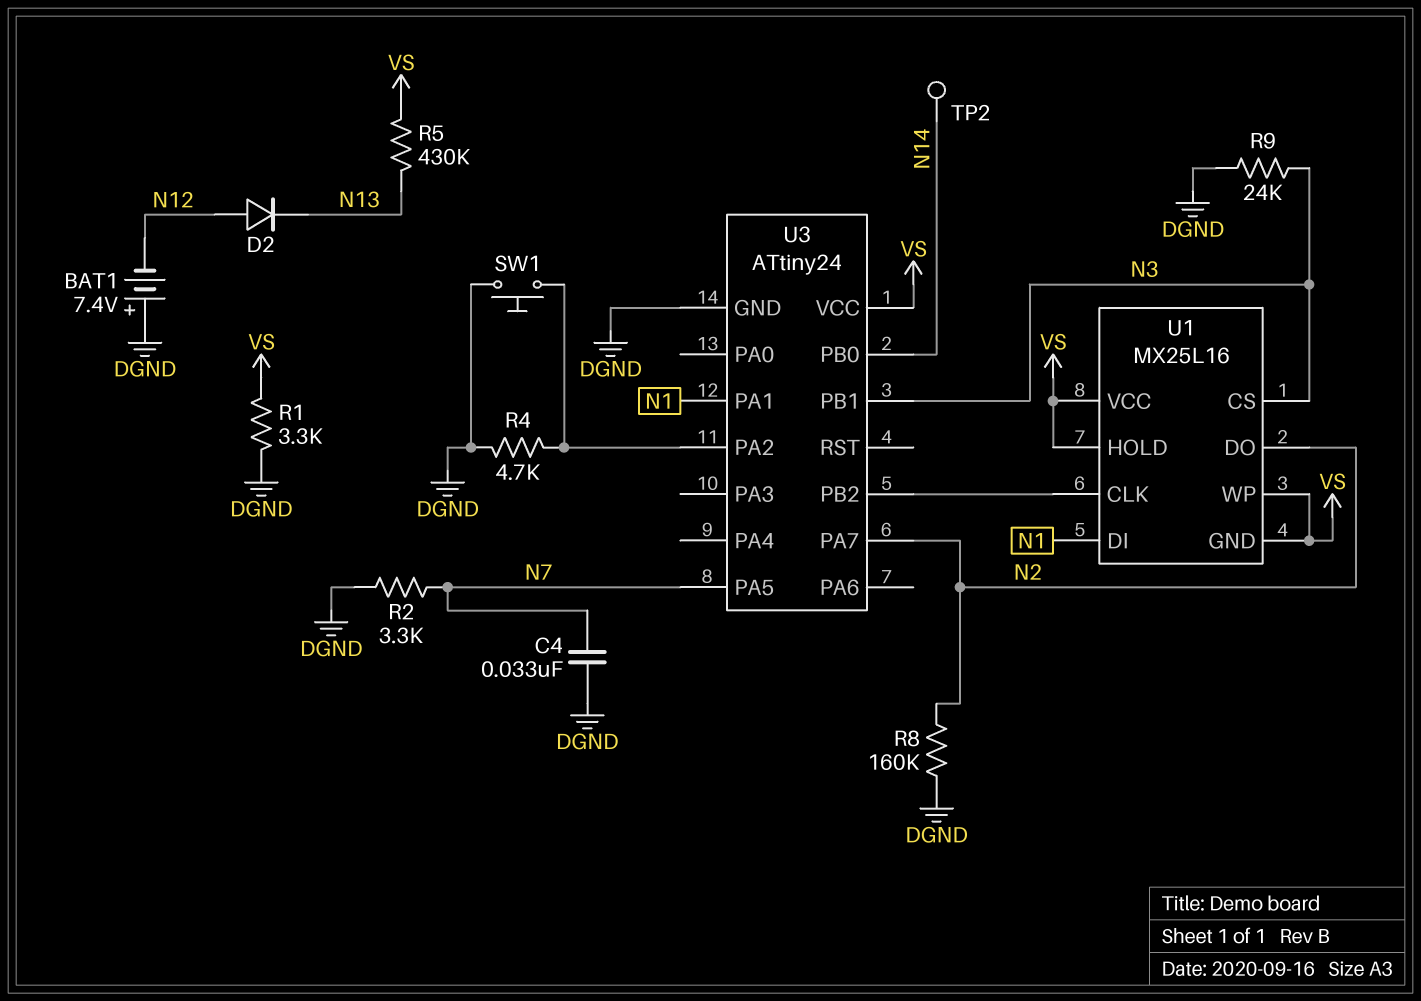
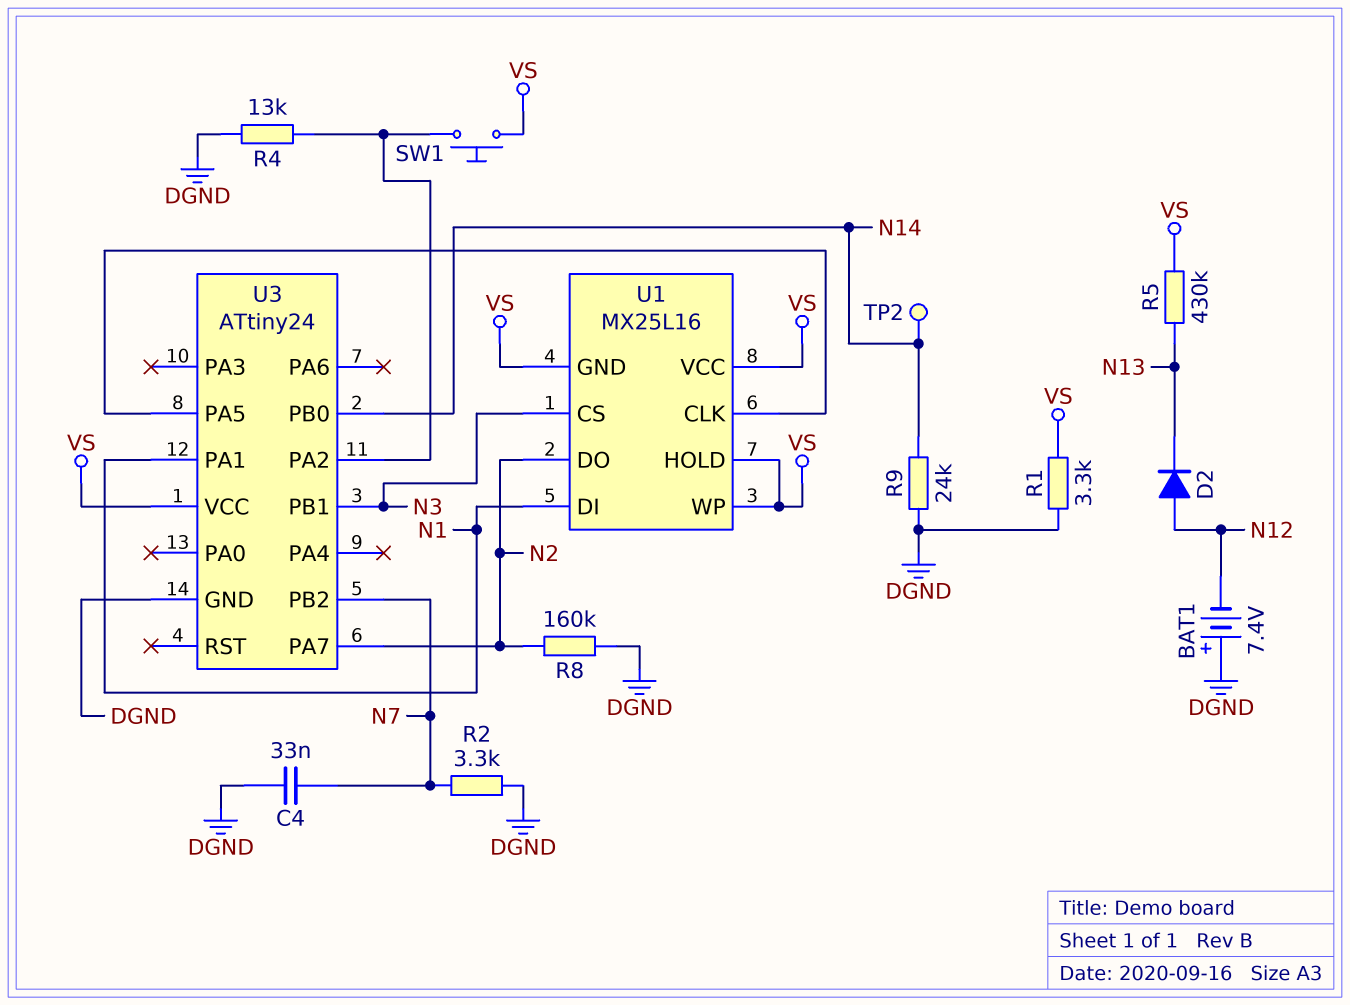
R4: 4.7k (DGND, U3/PA2) -> 13k (DGND, U3/PA2)
R9: 24k (DGND, N3) -> 24k (DGND, N14)
SW1: button (DGND, U3/PA2) -> button (U3/PA2, VS)
U3 pin PA5: N7 -> U1/CLK
U3 pin PB2: U1/CLK -> N7

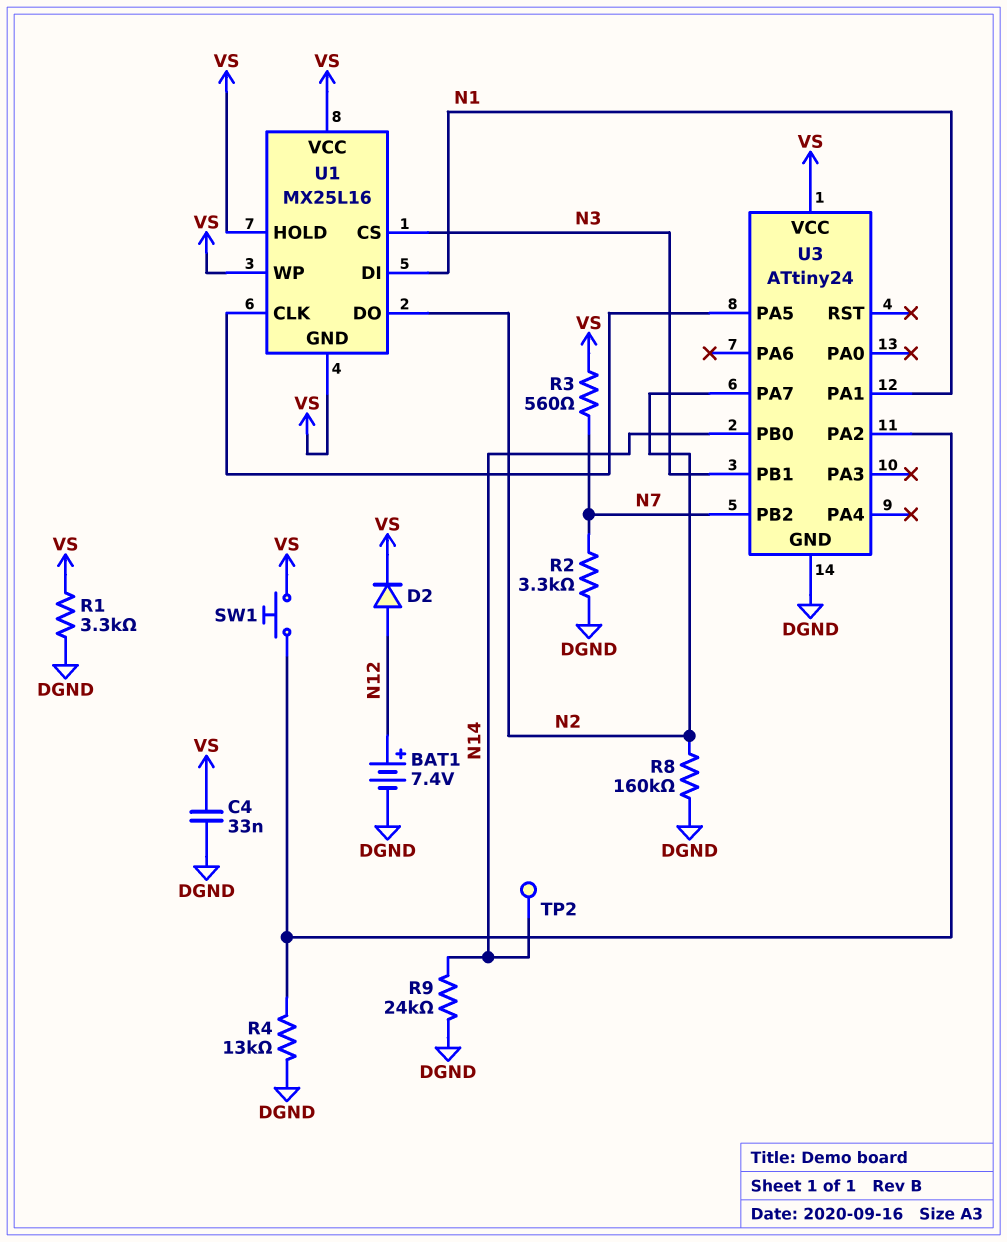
BAT1: 7.4V (plus DGND, minus N12) -> 7.4V (plus N12, minus DGND)
C4: 33nF (DGND, N7) -> 33nF (DGND, VS)
D2: diode (A N12, K N13) -> diode (A N12, K VS)
R3: none -> 560 (N7, VS)
R5: 430k (N13, VS) -> none

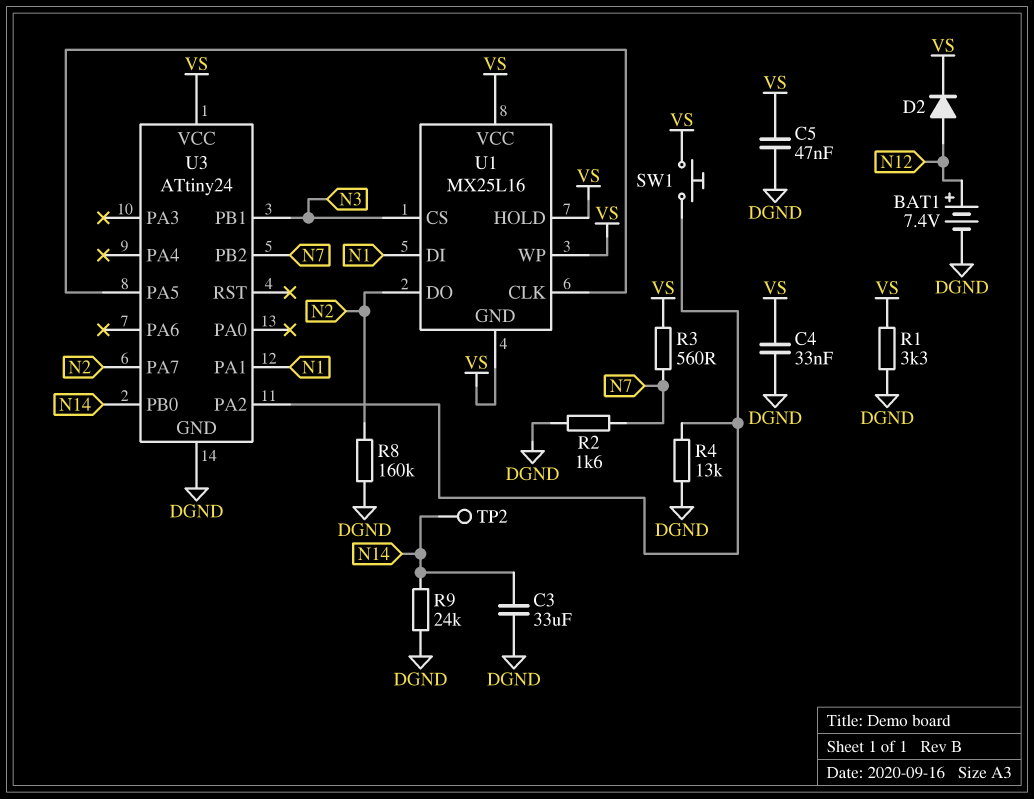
C3: none -> 33uF (DGND, N14)
C5: none -> 47nF (DGND, VS)
R2: 3.3k (DGND, N7) -> 1.6k (DGND, N7)

